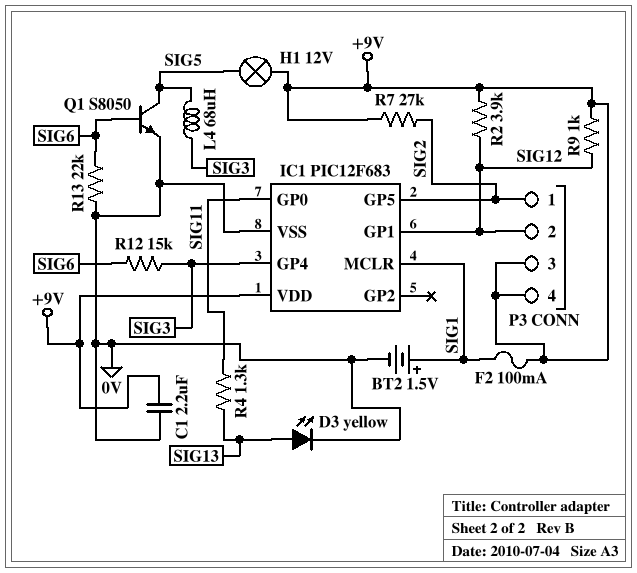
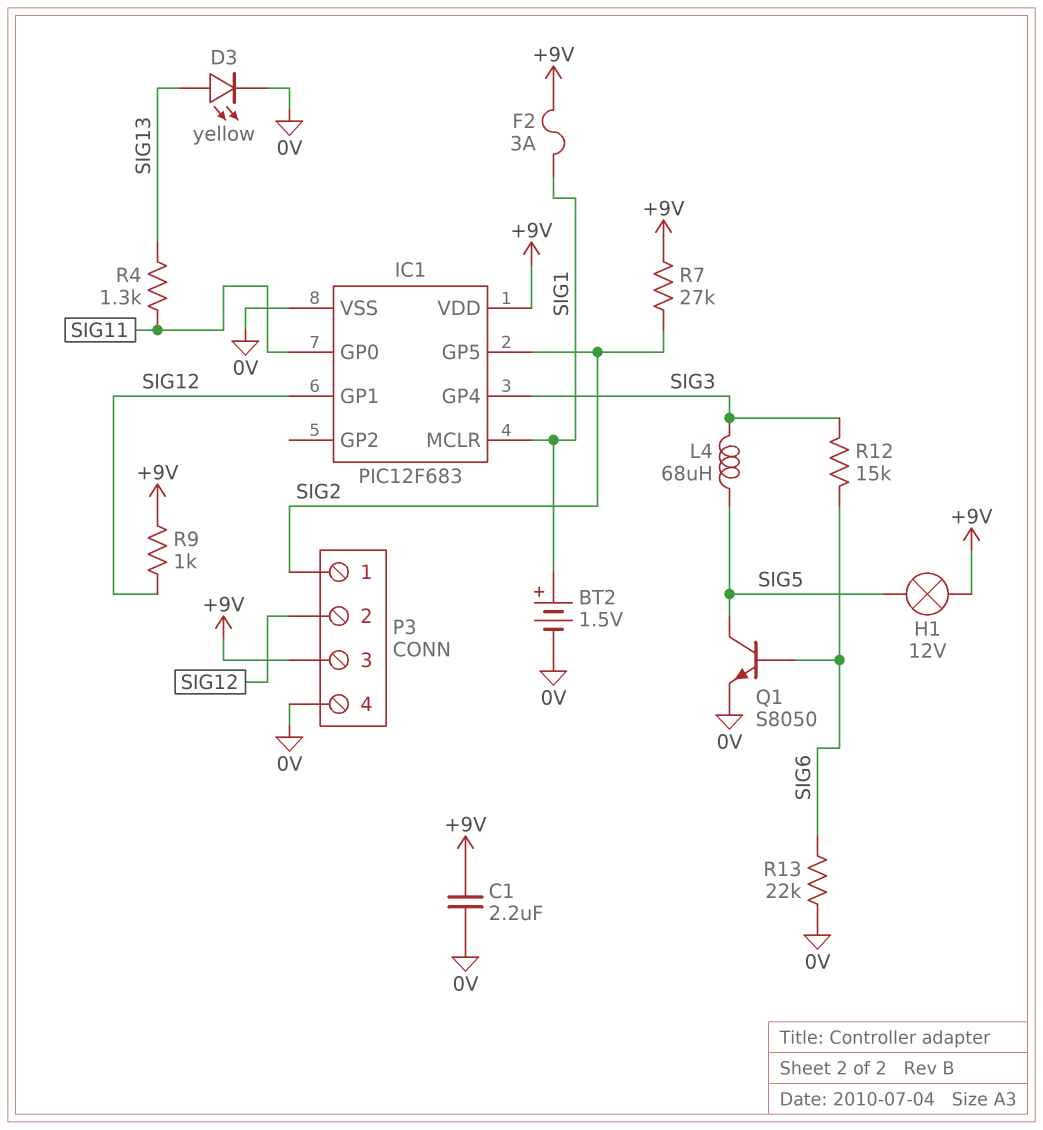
F2: 100mA (+9V, SIG1) -> 3A (+9V, SIG1)
P3 pin 4: +9V -> 0V
R2: 3.9k (+9V, SIG12) -> none

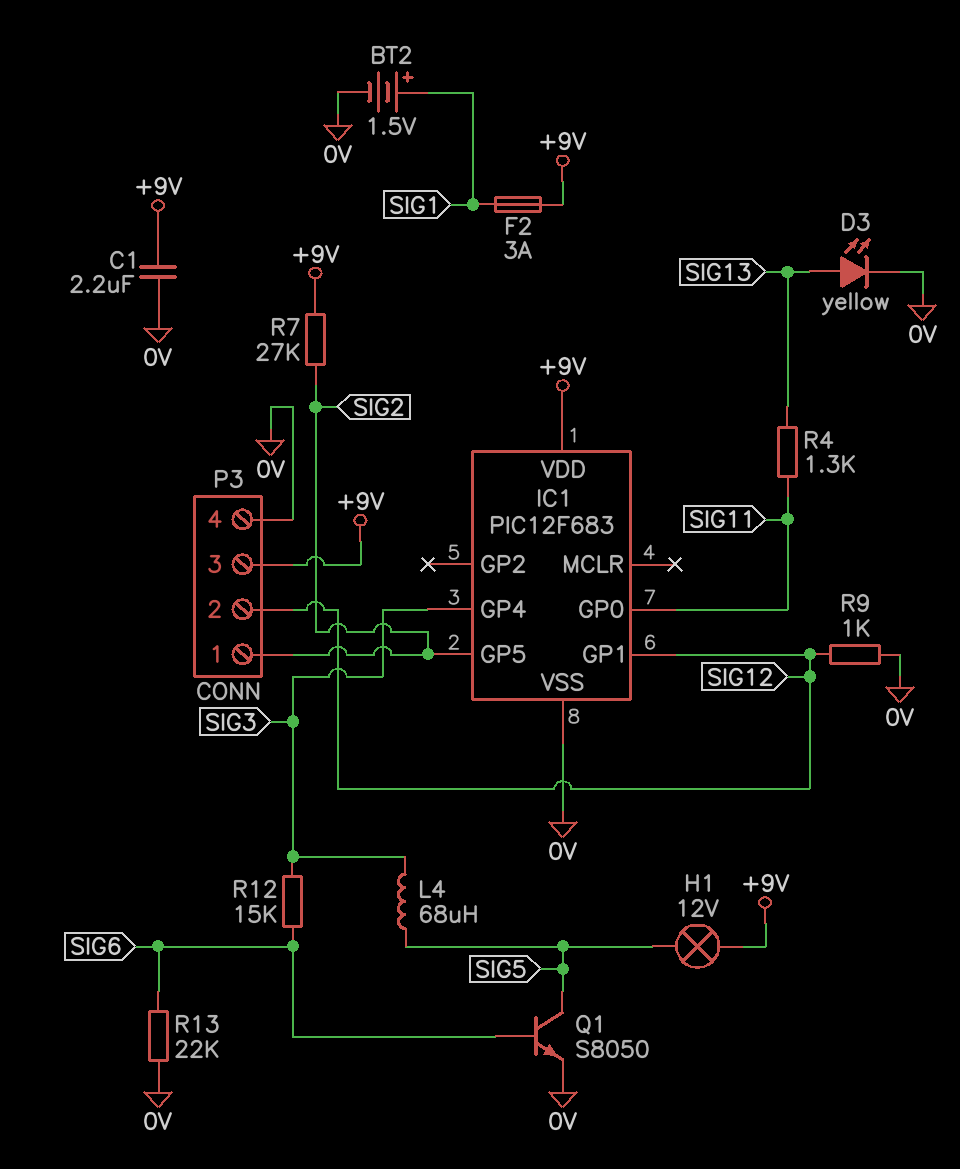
IC1 pin MCLR: SIG1 -> none
R9: 1k (+9V, SIG12) -> 1k (0V, SIG12)

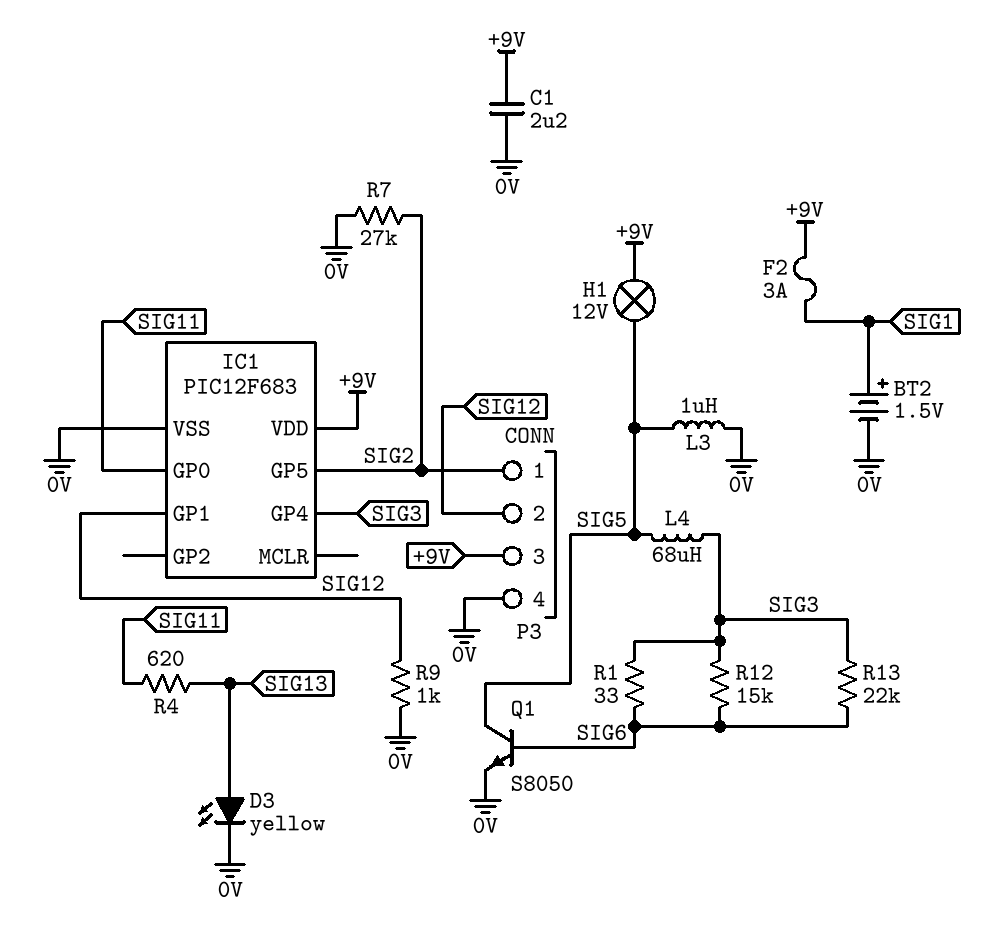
L3: none -> 1uH (0V, SIG5)
R1: none -> 33 (SIG3, SIG6)
R4: 1.3k (SIG11, SIG13) -> 620 (SIG11, SIG13)
R7: 27k (+9V, SIG2) -> 27k (0V, SIG2)
R13: 22k (0V, SIG6) -> 22k (SIG3, SIG6)

